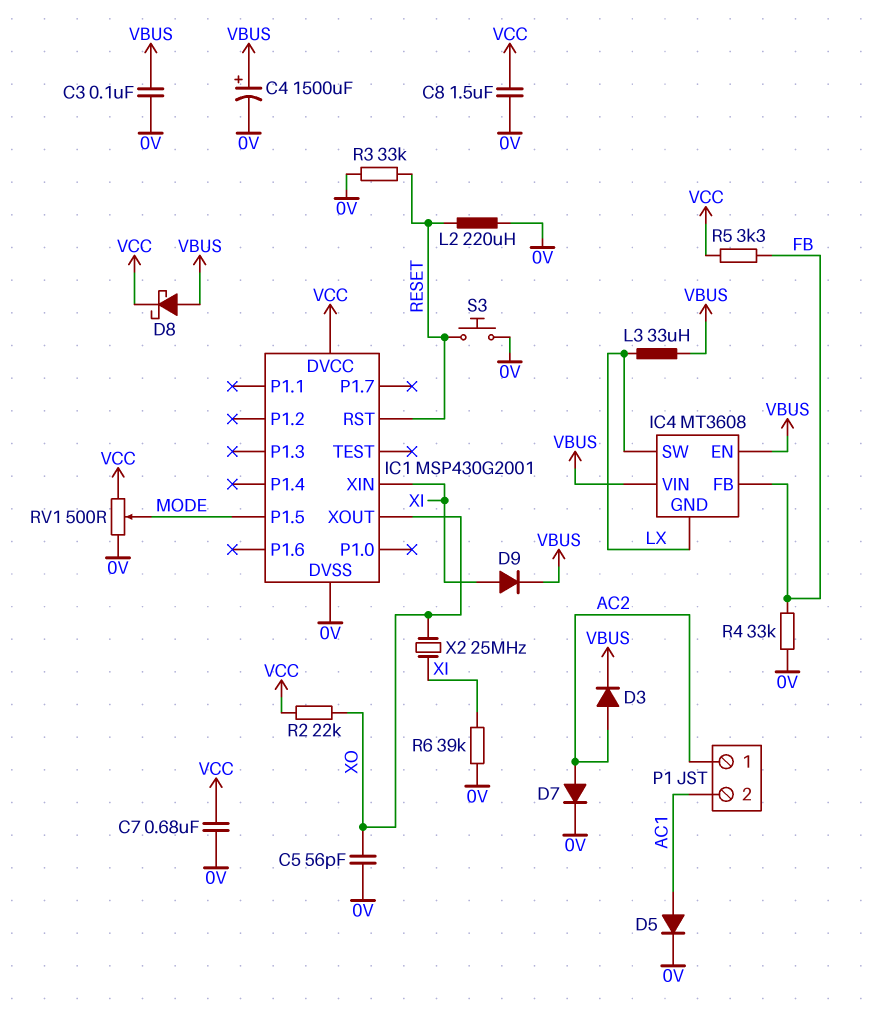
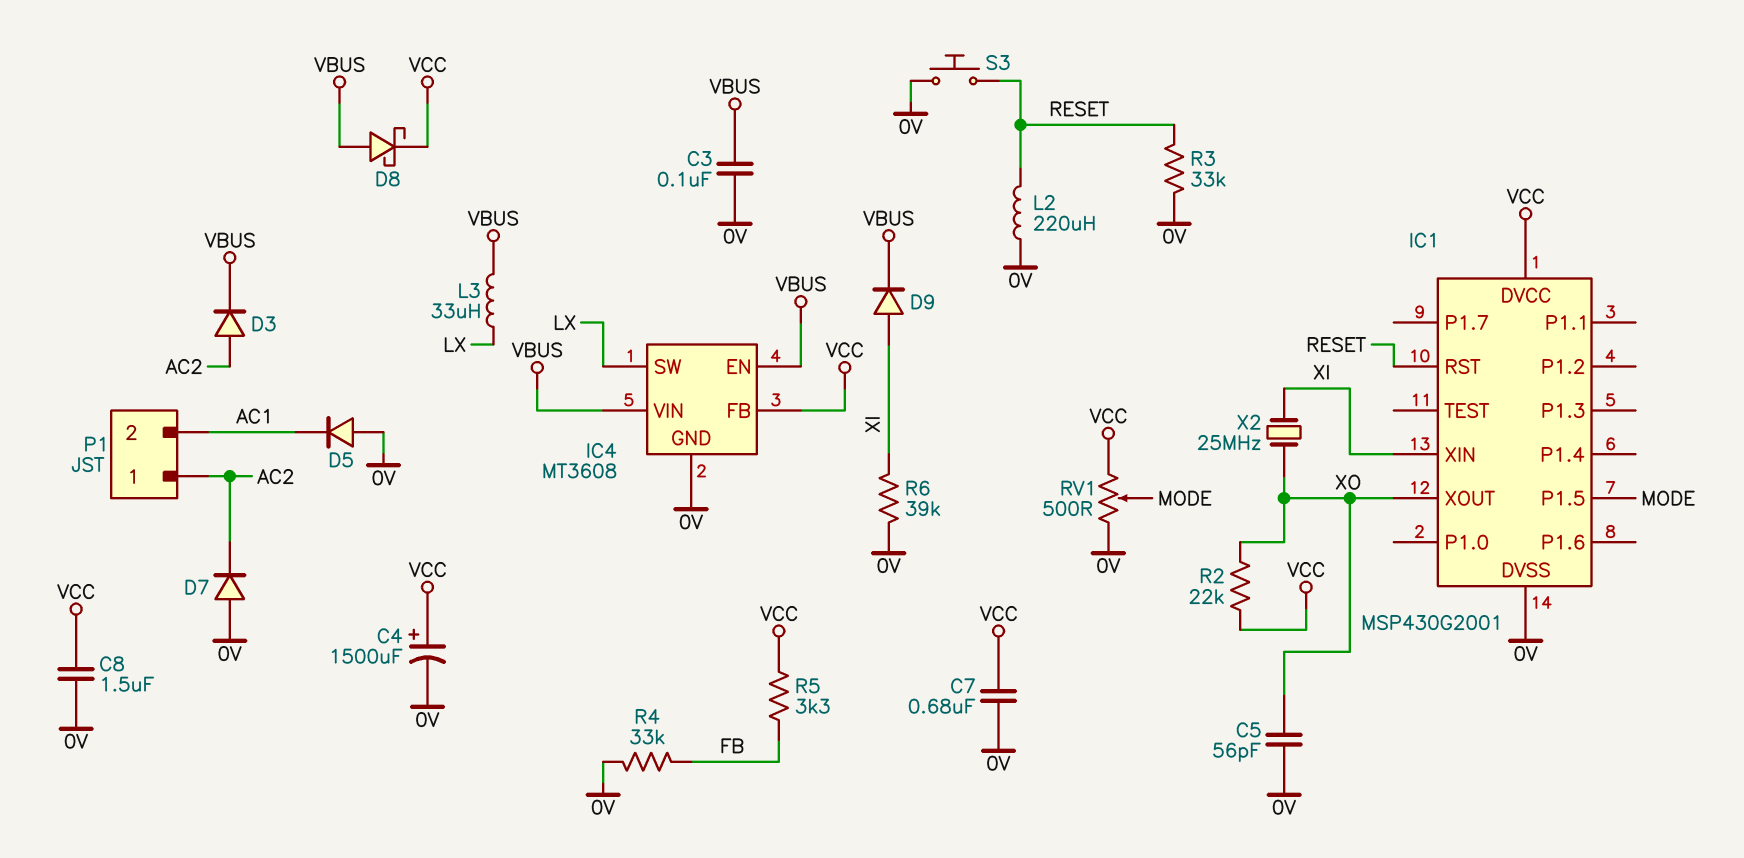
C4: 1500uF (plus VBUS, minus 0V) -> 1500uF (plus VCC, minus 0V)
D5: diode (A AC1, K 0V) -> diode (A 0V, K AC1)
D7: diode (A AC2, K 0V) -> diode (A 0V, K AC2)
IC4 pin FB: FB -> VCC
IC4 pin GND: LX -> 0V

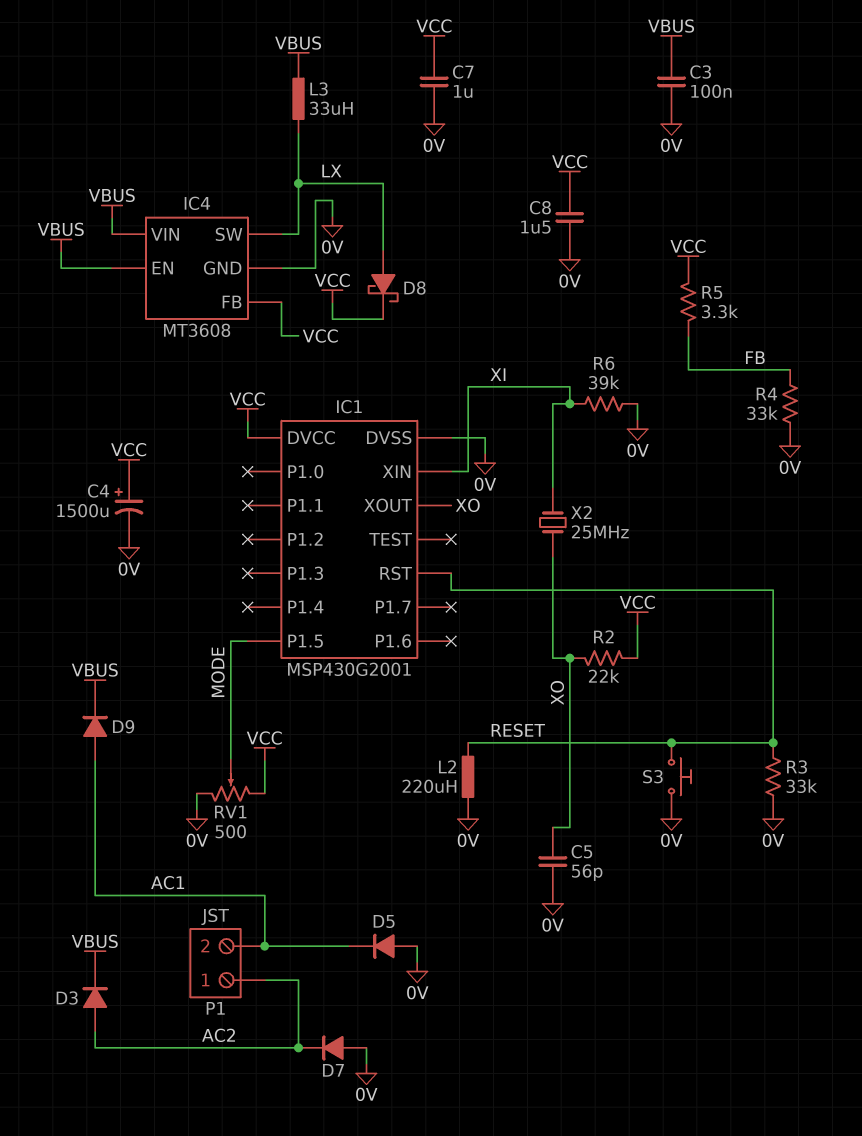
C7: 680nF (0V, VCC) -> 1uF (0V, VCC)
D8: schottky (A VBUS, K VCC) -> schottky (A LX, K VCC)
D9: diode (A XI, K VBUS) -> diode (A AC1, K VBUS)

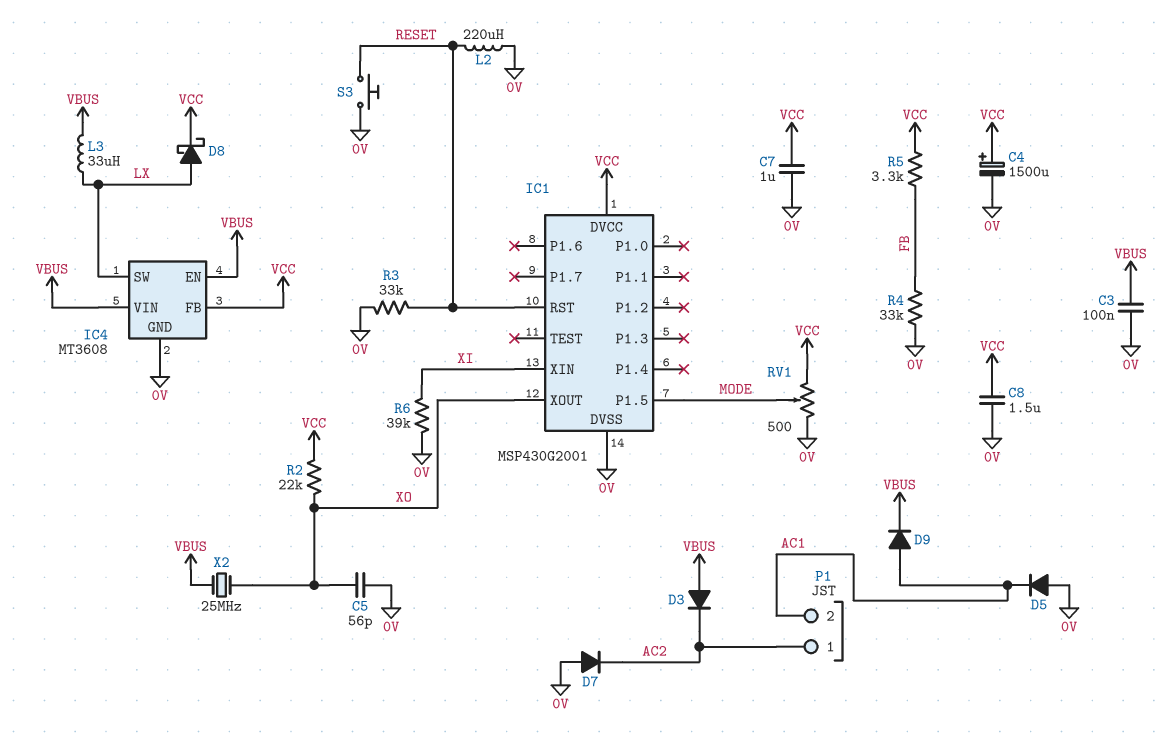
D3: diode (A AC2, K VBUS) -> diode (A VBUS, K AC2)
X2: 25MHz (XI, XO) -> 25MHz (VBUS, XO)

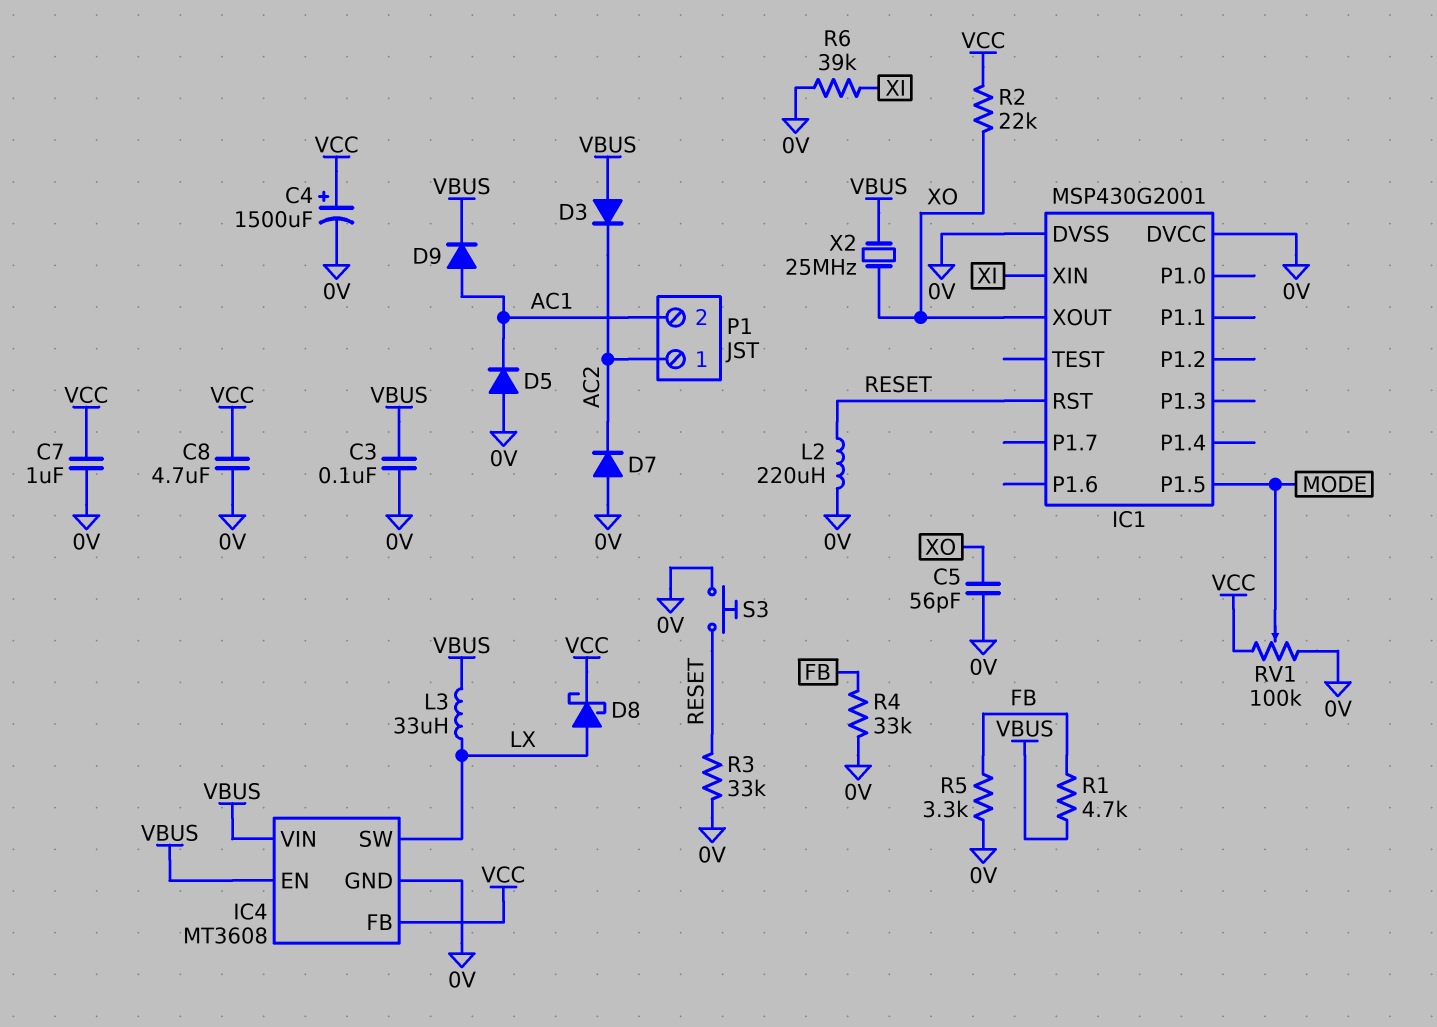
C8: 1.5uF (0V, VCC) -> 4.7uF (0V, VCC)
IC1 pin DVCC: VCC -> 0V
R1: none -> 4.7k (FB, VBUS)
R5: 3.3k (FB, VCC) -> 3.3k (0V, FB)
RV1: 500 (0V, VCC, wiper MODE) -> 100k (0V, VCC, wiper MODE)

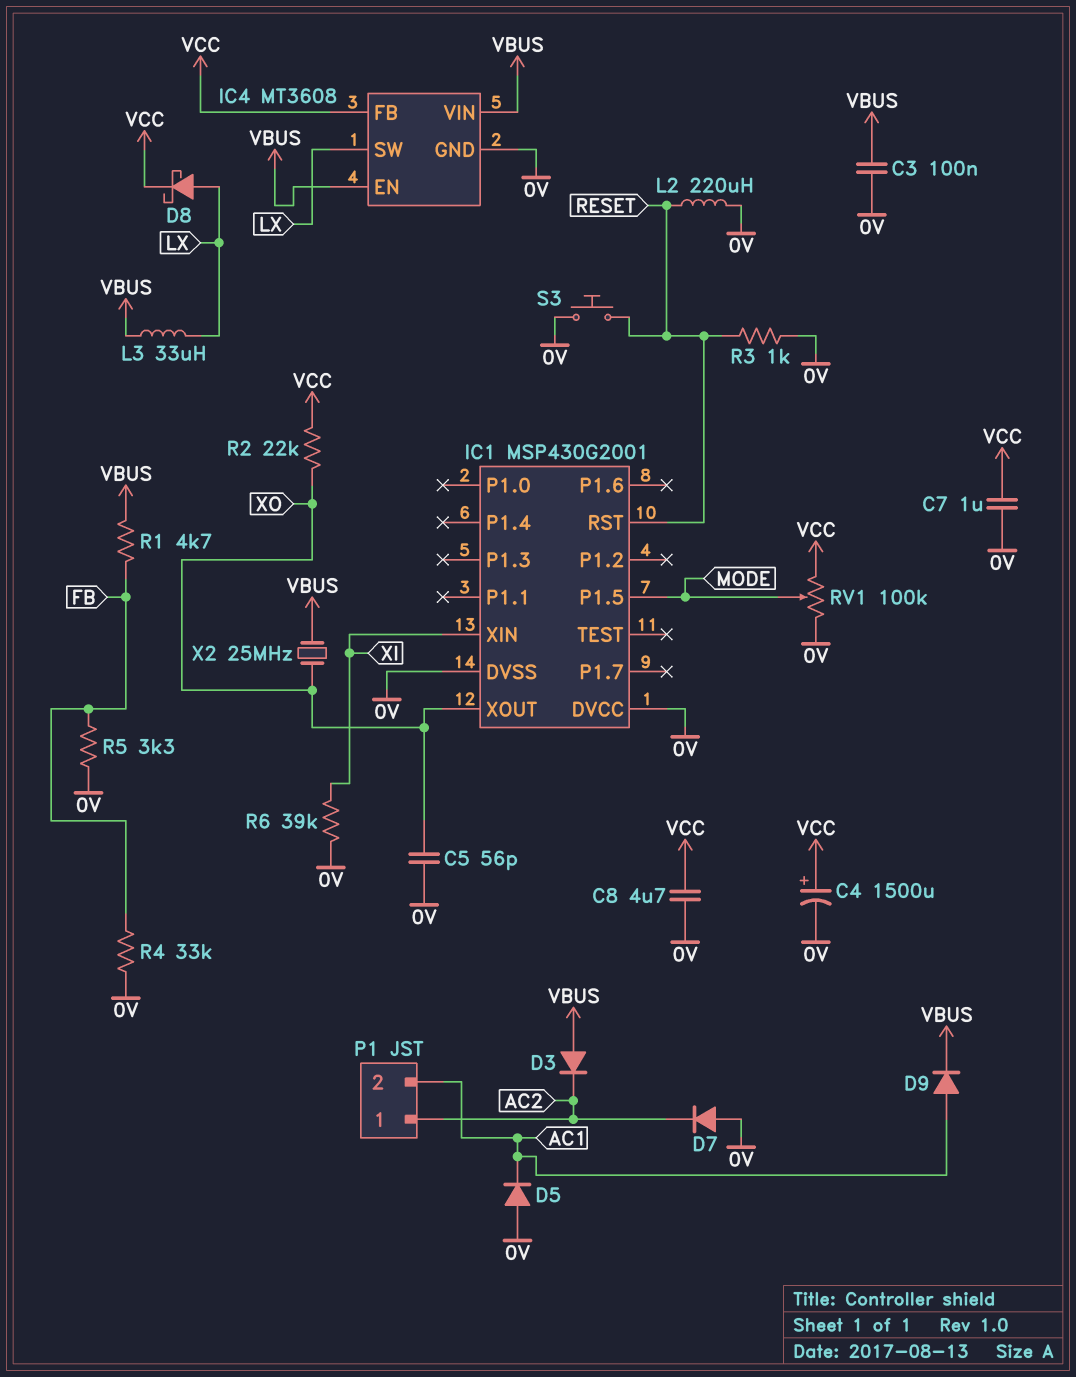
R3: 33k (0V, RESET) -> 1k (0V, RESET)

